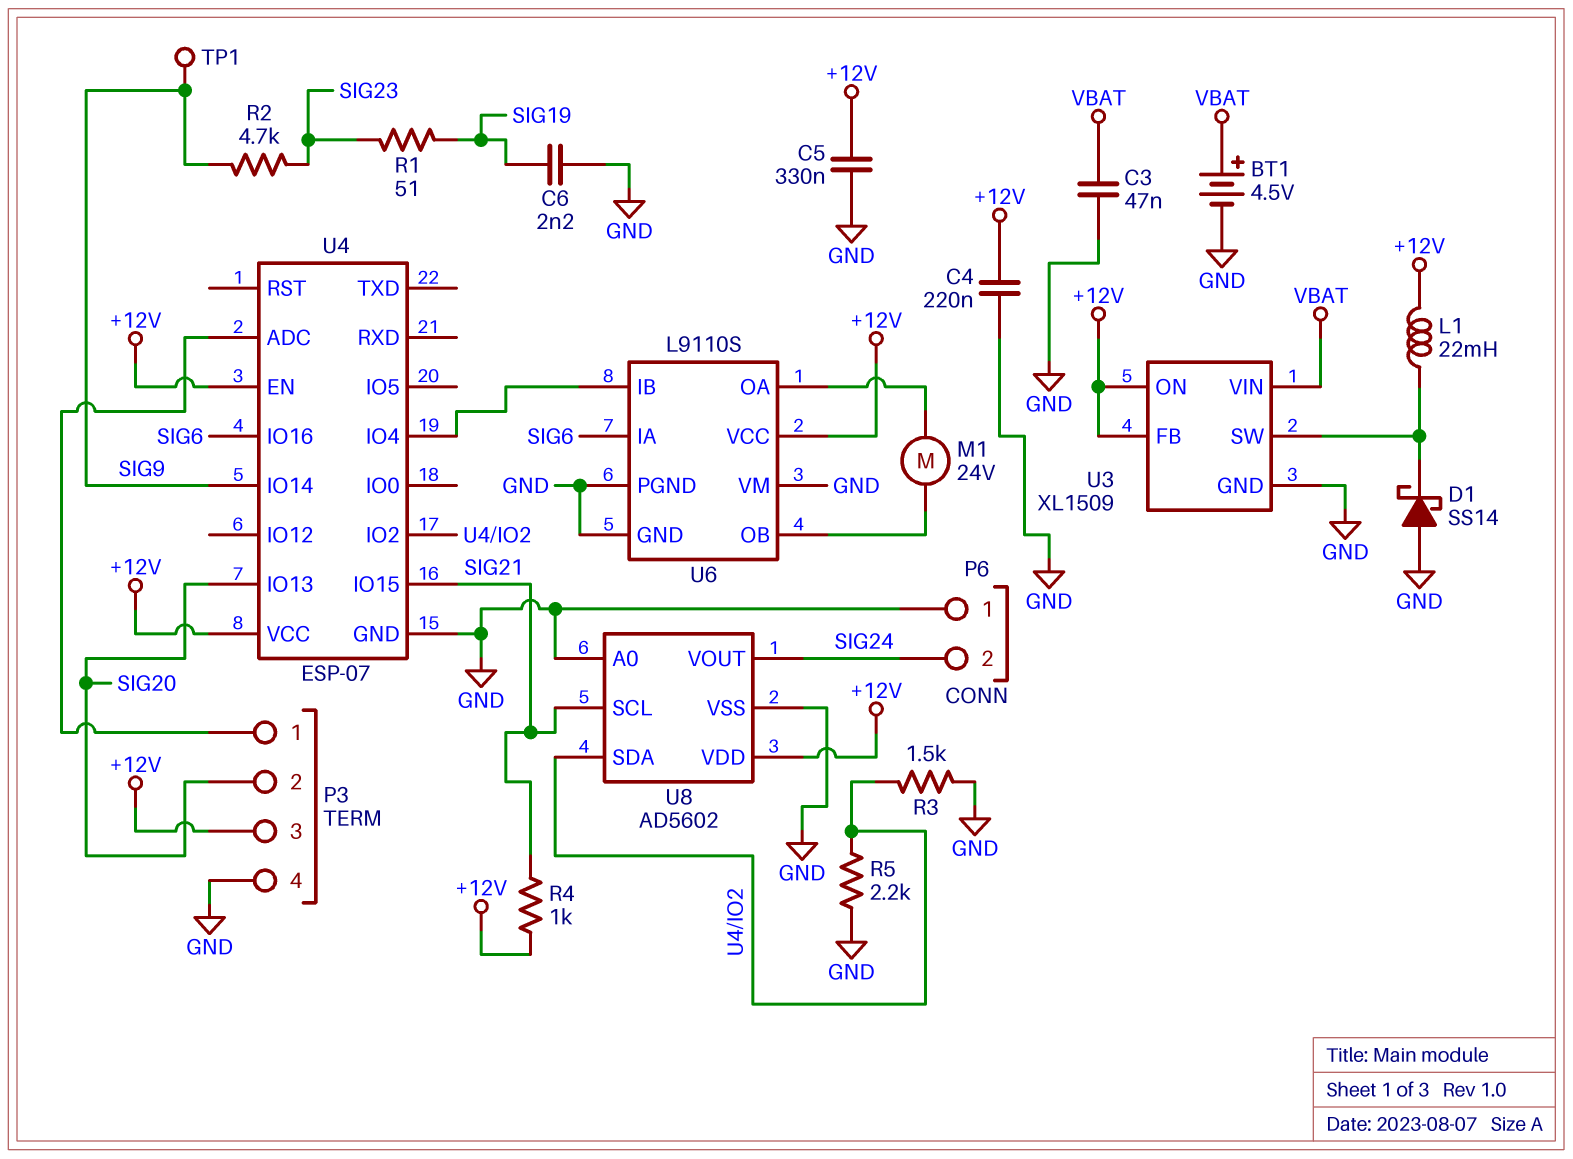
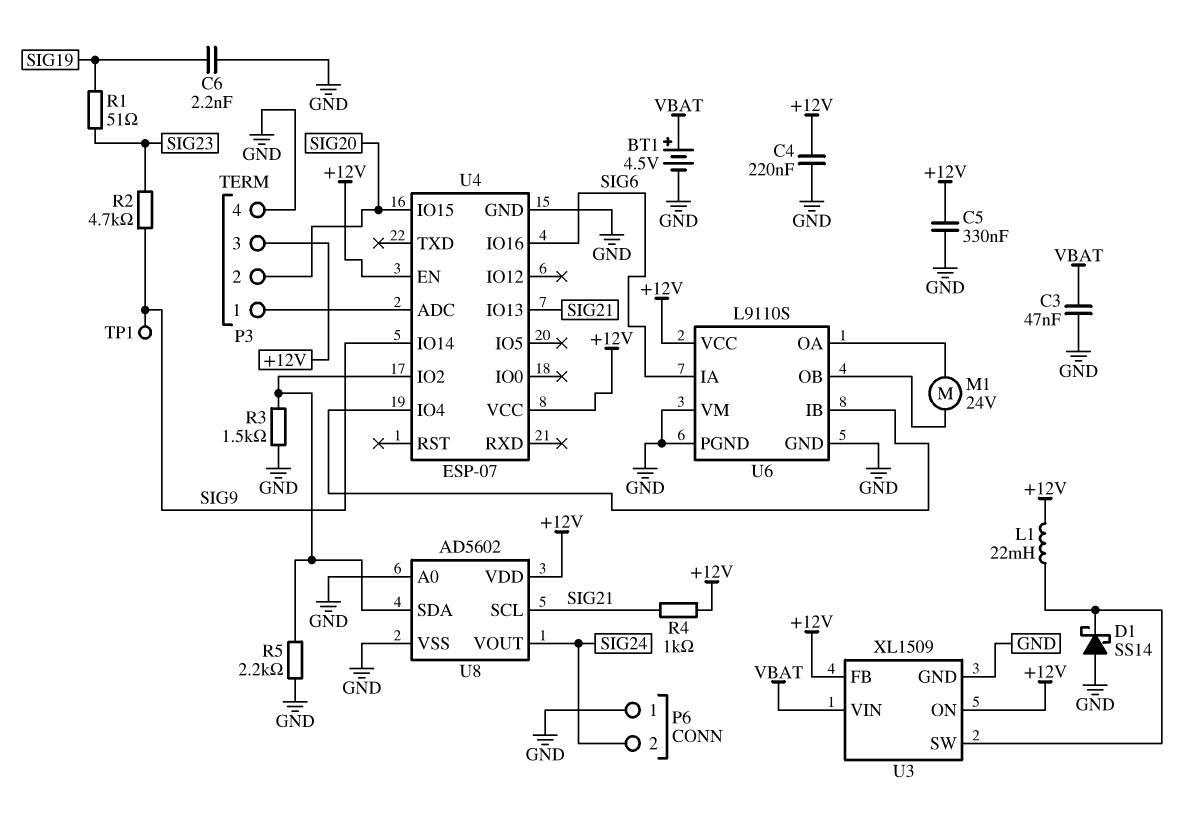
U4 pin IO13: SIG20 -> SIG21
U4 pin IO15: SIG21 -> SIG20

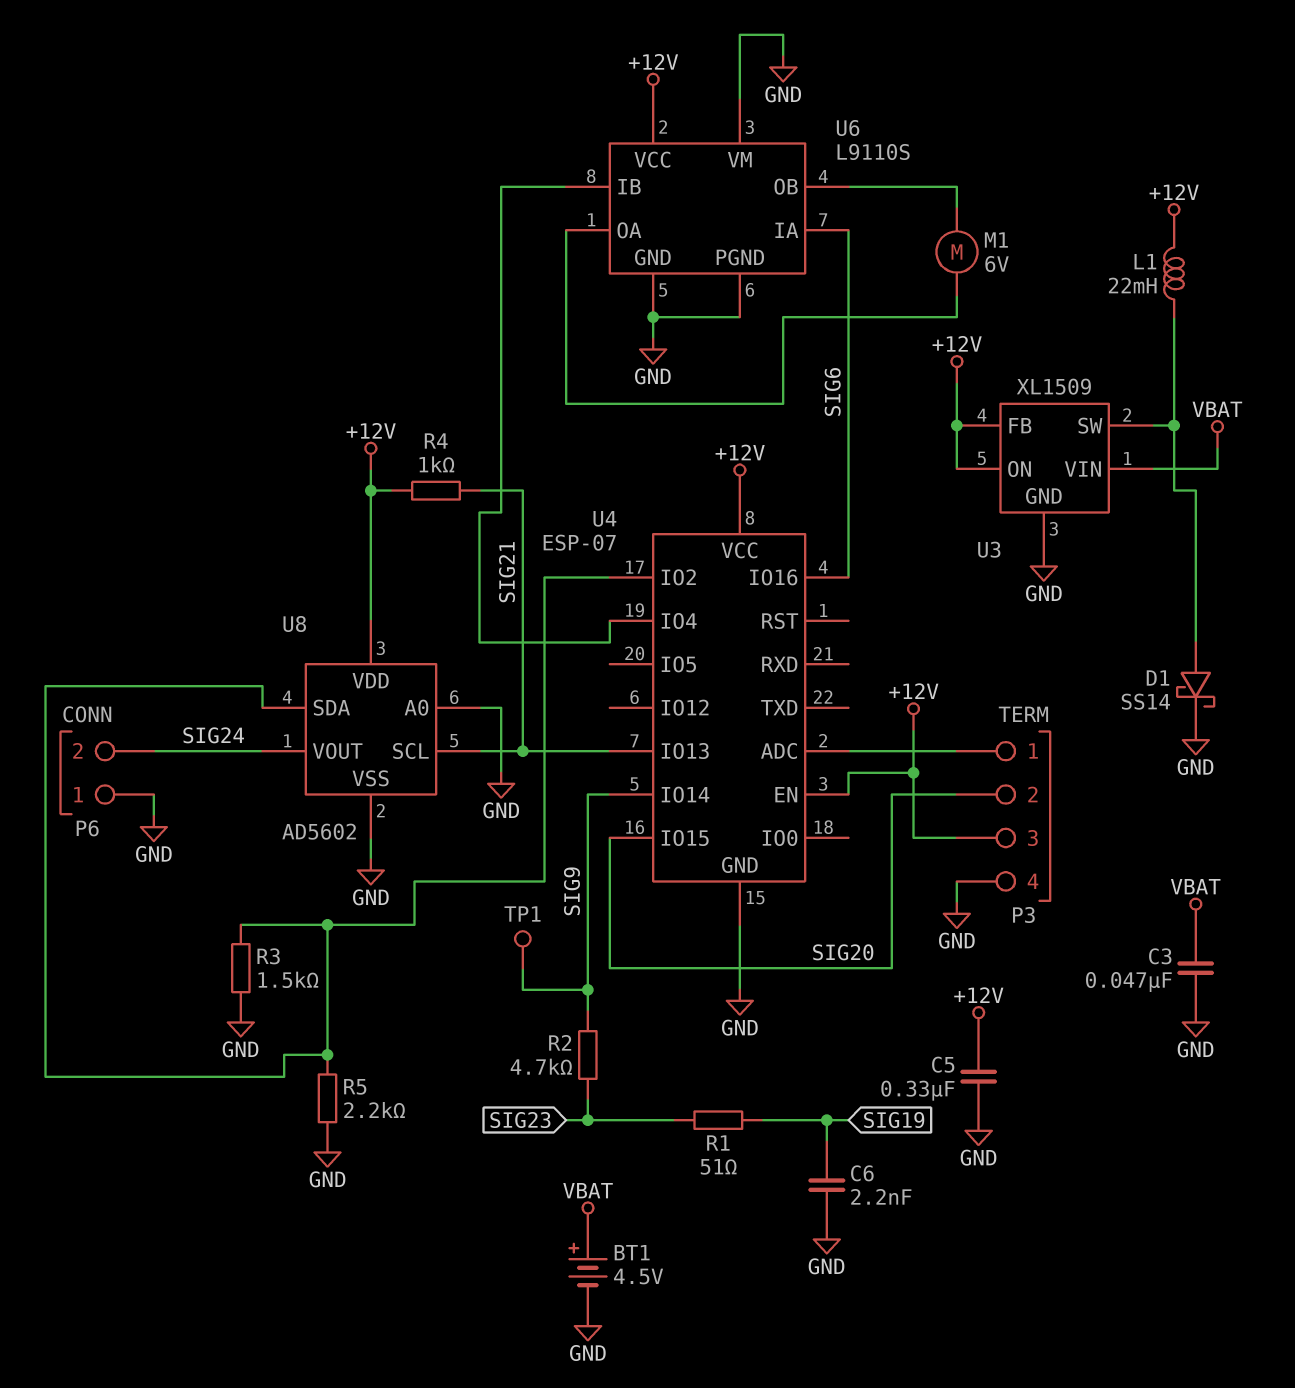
C4: 220nF (+12V, GND) -> none
D1: schottky SS14 (A GND, K U3/SW) -> schottky SS14 (A U3/SW, K GND)
M1: motor 24V (U6/OA, U6/OB) -> motor 6V (U6/OA, U6/OB)

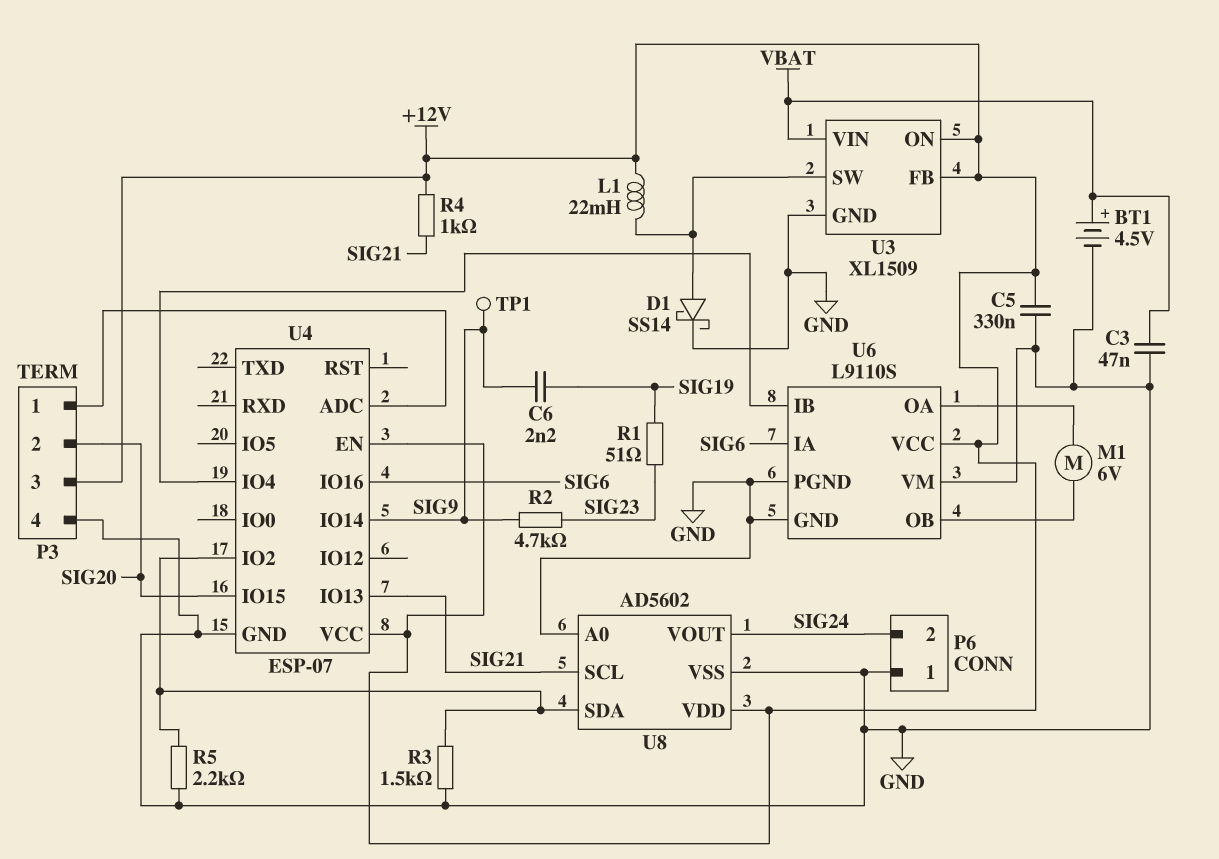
C6: 2.2nF (GND, SIG19) -> 2.2nF (SIG9, SIG19)

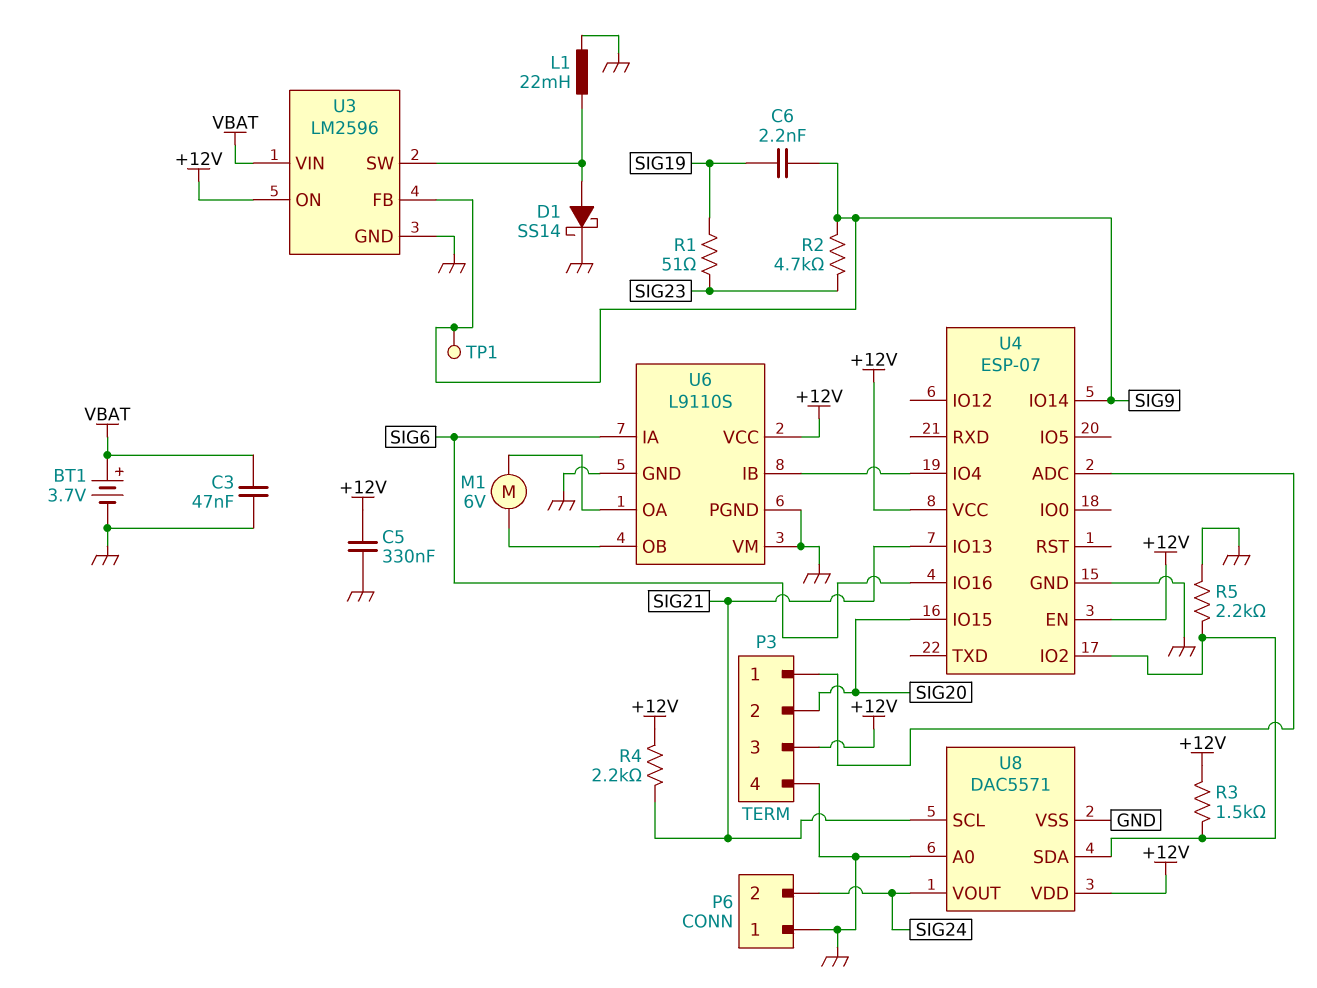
BT1: 4.5V (plus VBAT, minus GND) -> 3.7V (plus VBAT, minus GND)
L1: 22mH (+12V, U3/SW) -> 22mH (GND, U3/SW)
R3: 1.5k (GND, U4/IO2) -> 1.5k (+12V, U4/IO2)
R4: 1k (+12V, SIG21) -> 2.2k (+12V, SIG21)
U3: XL1509 -> LM2596
U3 pin FB: +12V -> SIG9
U8: AD5602 -> DAC5571

